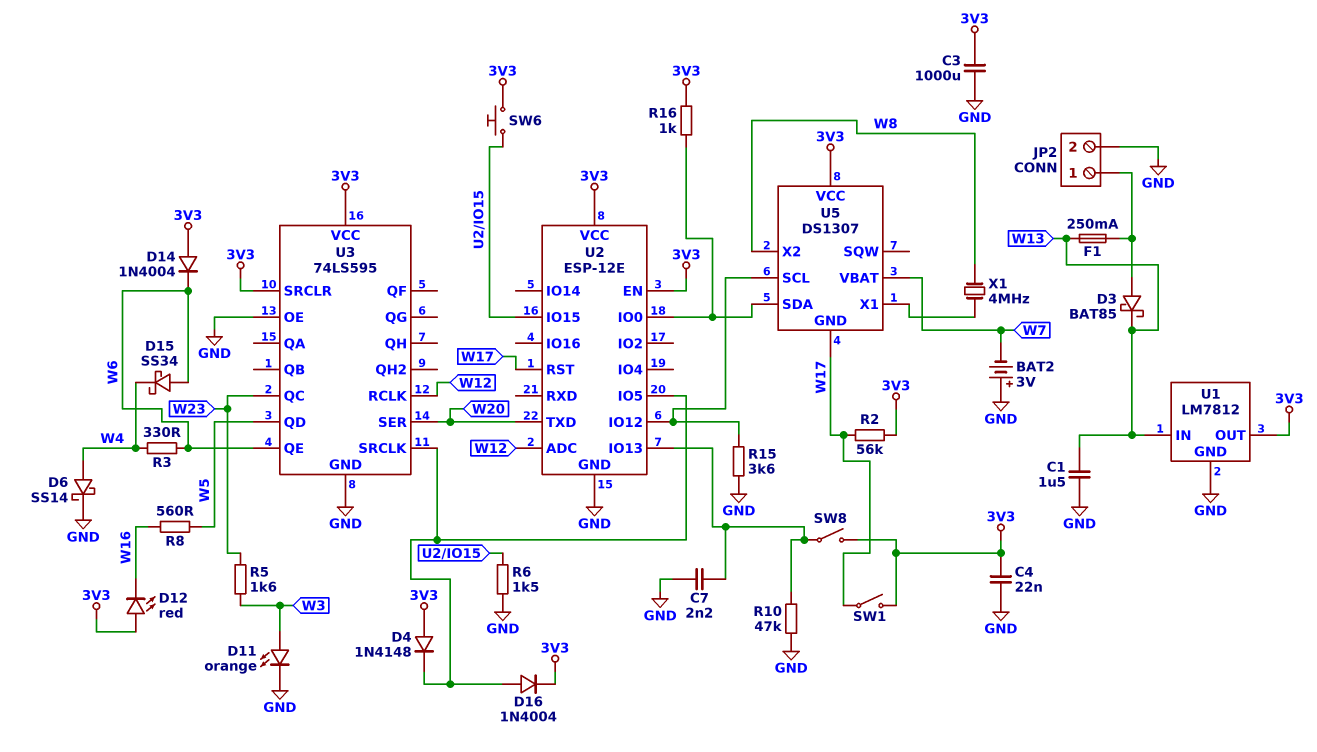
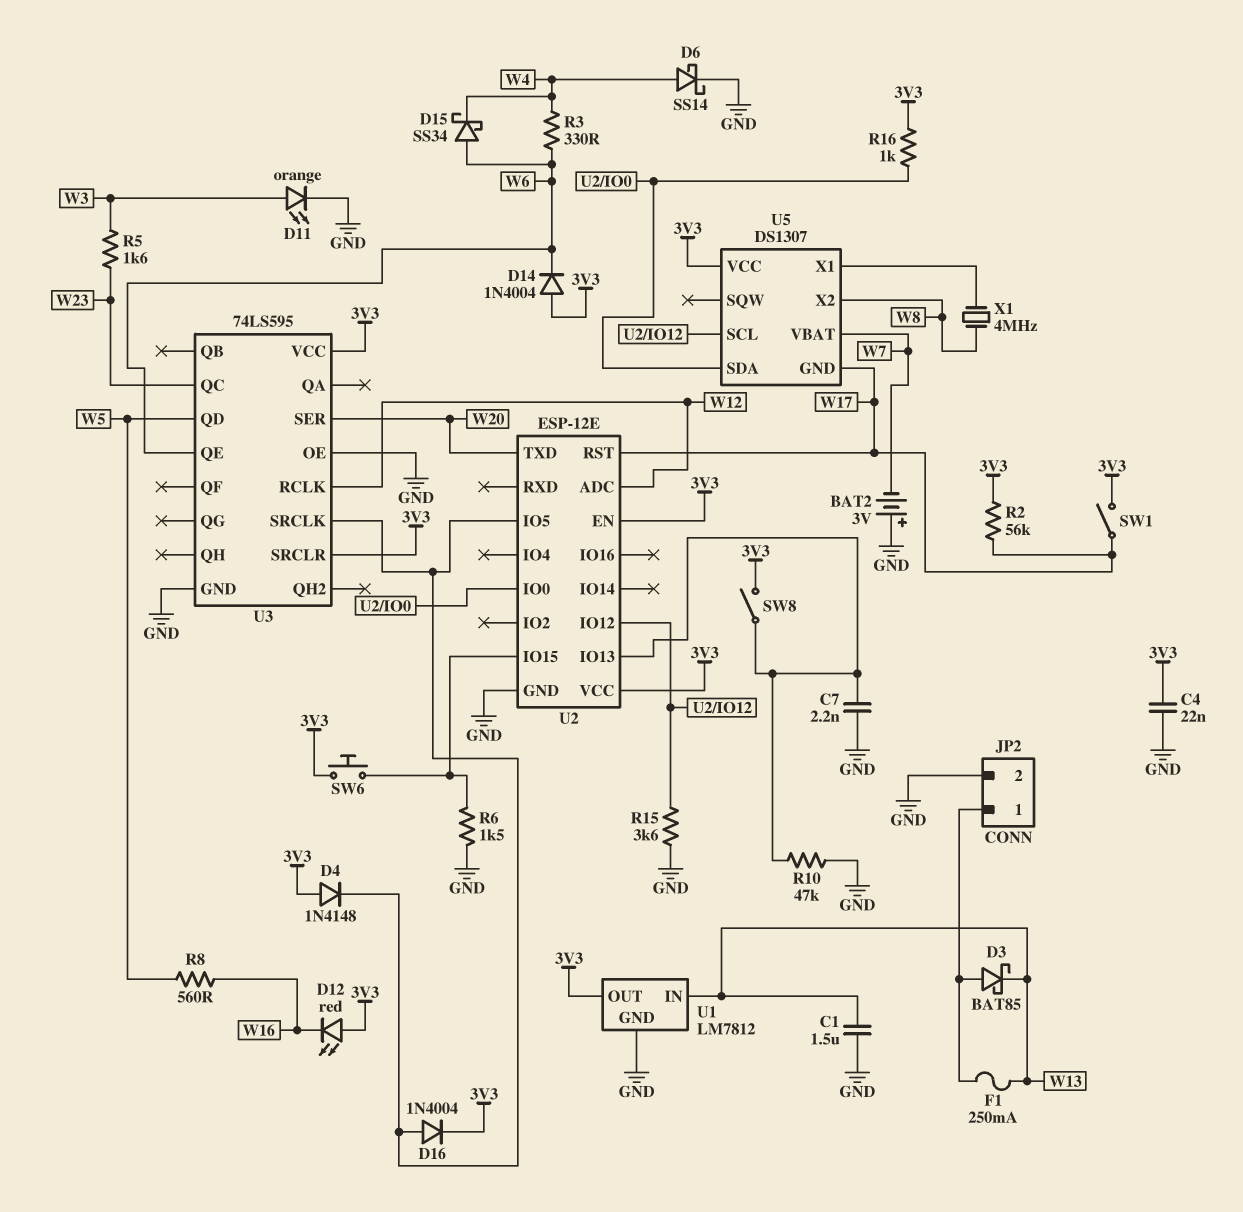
C3: 1000uF (3V3, GND) -> none

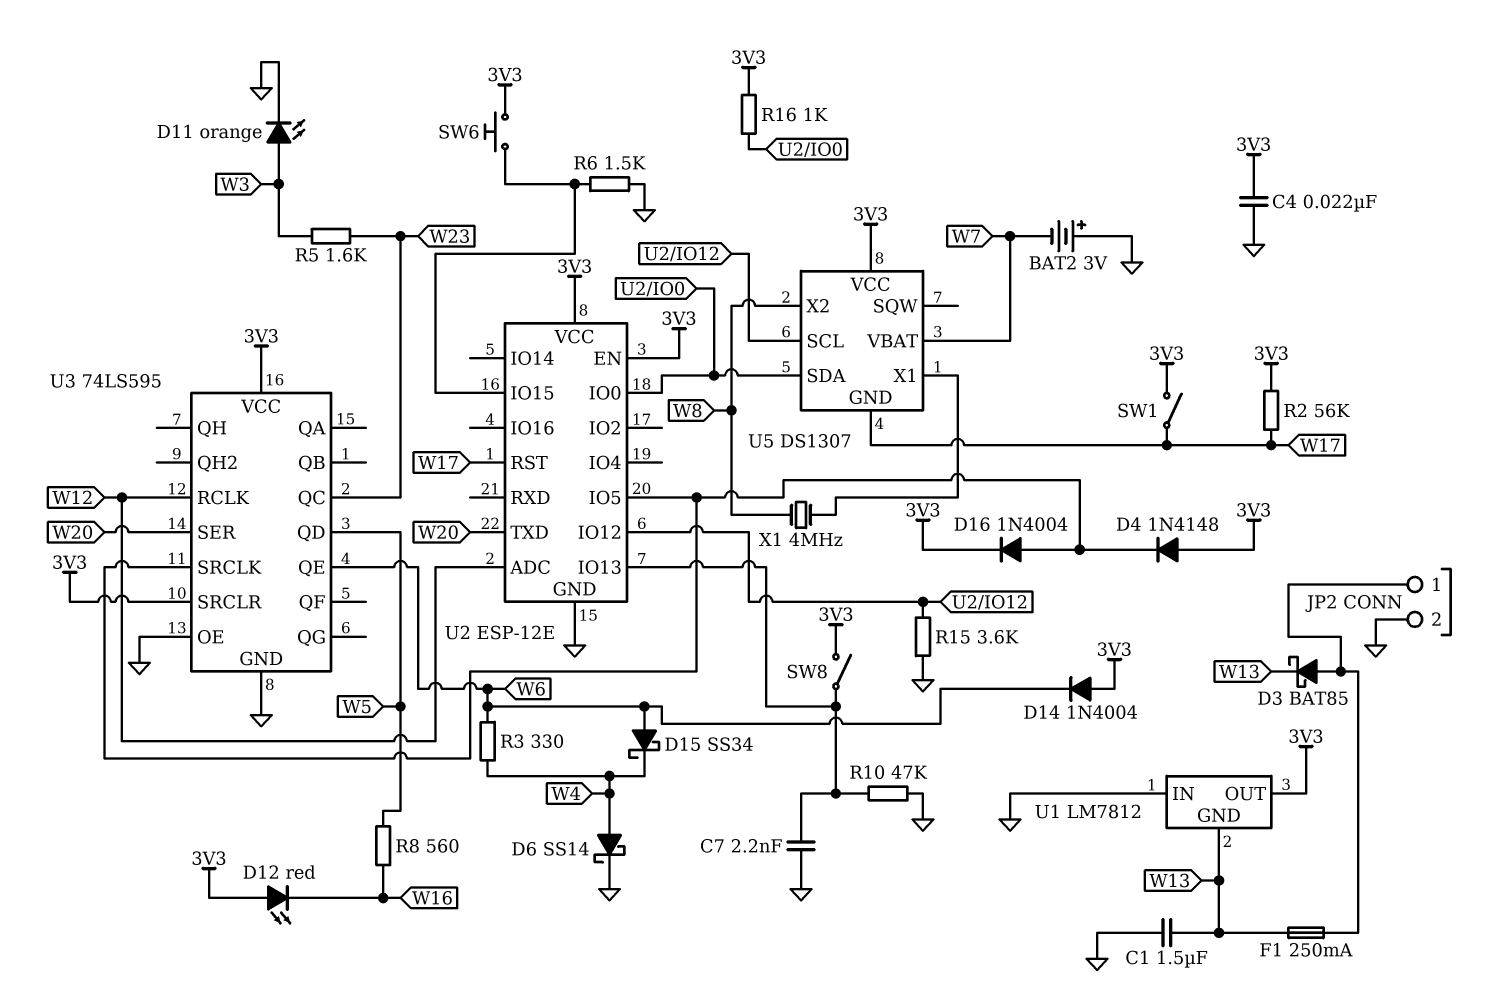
U1 pin GND: GND -> W13
U1 pin IN: W13 -> GND

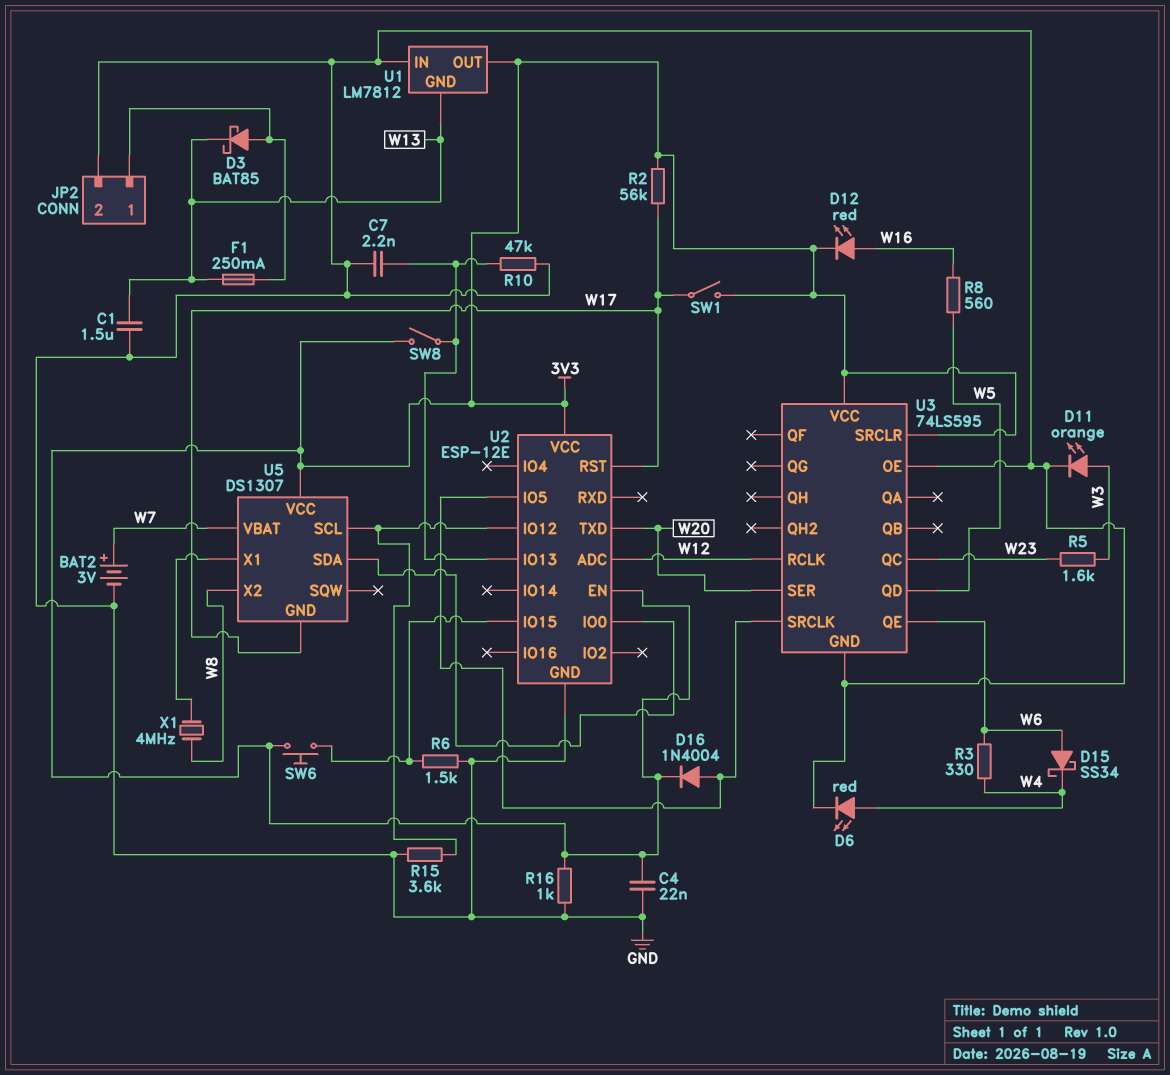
BAT2: 3V (plus GND, minus W7) -> 3V (plus W7, minus GND)
D4: diode 1N4148 (A 3V3, K U2/IO5) -> none
D6: schottky SS14 (A W4, K GND) -> LED red (A W4, K GND)
D12: LED red (A 3V3, K W16) -> LED red (A W16, K 3V3)
D14: diode 1N4004 (A 3V3, K W6) -> none
R16: 1k (3V3, U2/IO0) -> 1k (3V3, GND)

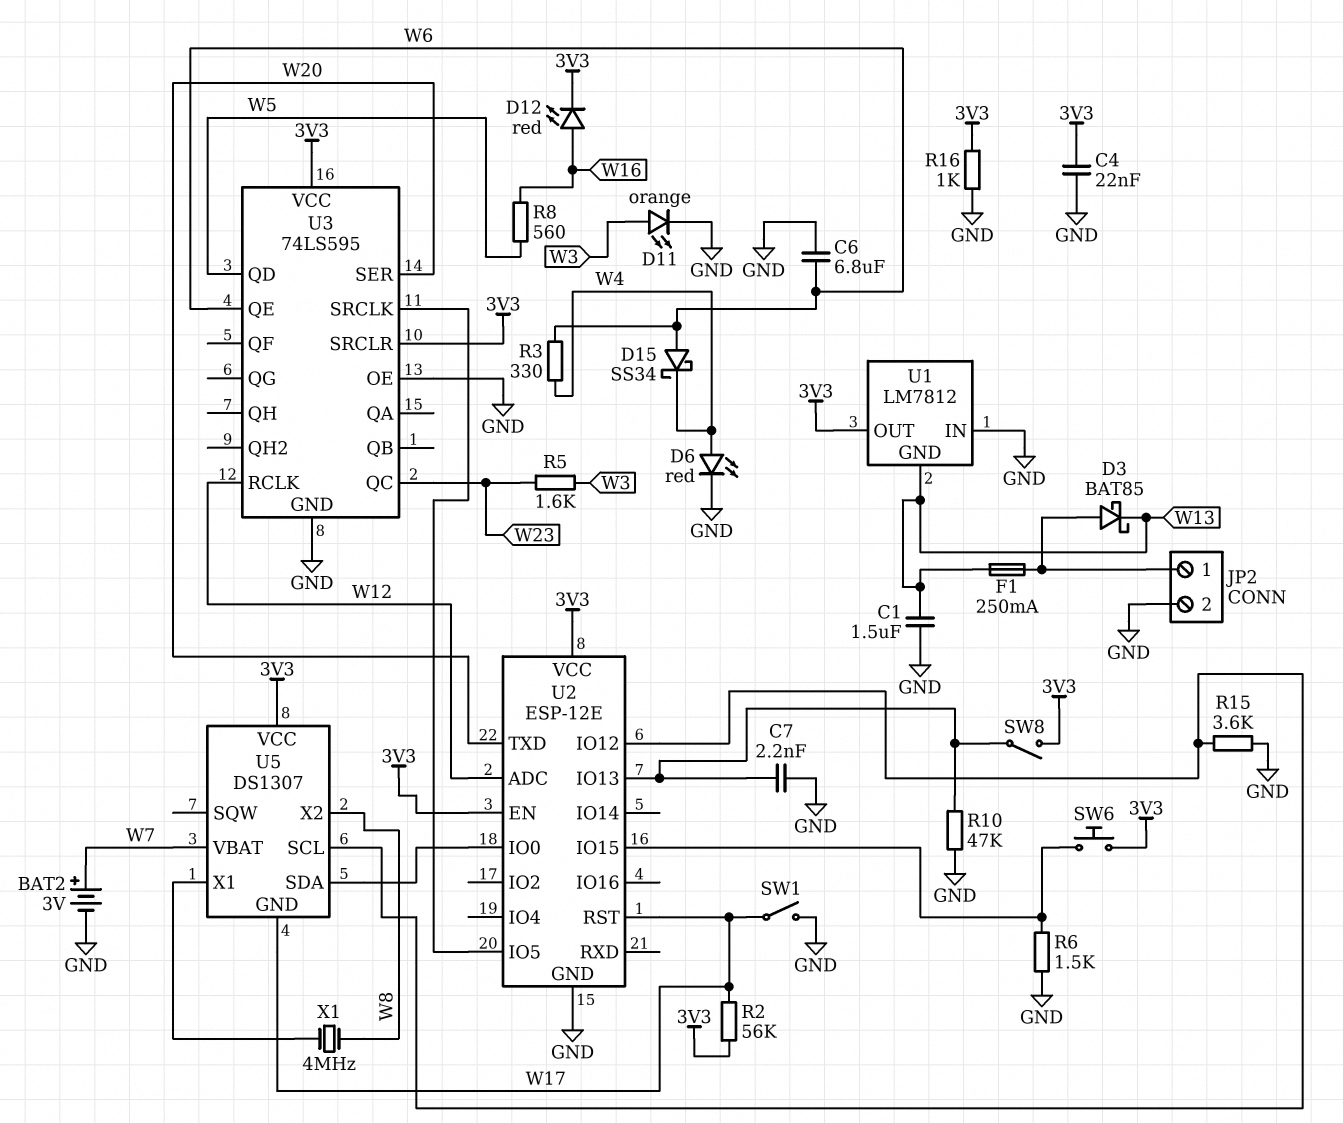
C6: none -> 6.8uF (GND, W6)
D16: diode 1N4004 (A U2/IO5, K 3V3) -> none
SW1: switch (3V3, W17) -> switch (GND, W17)

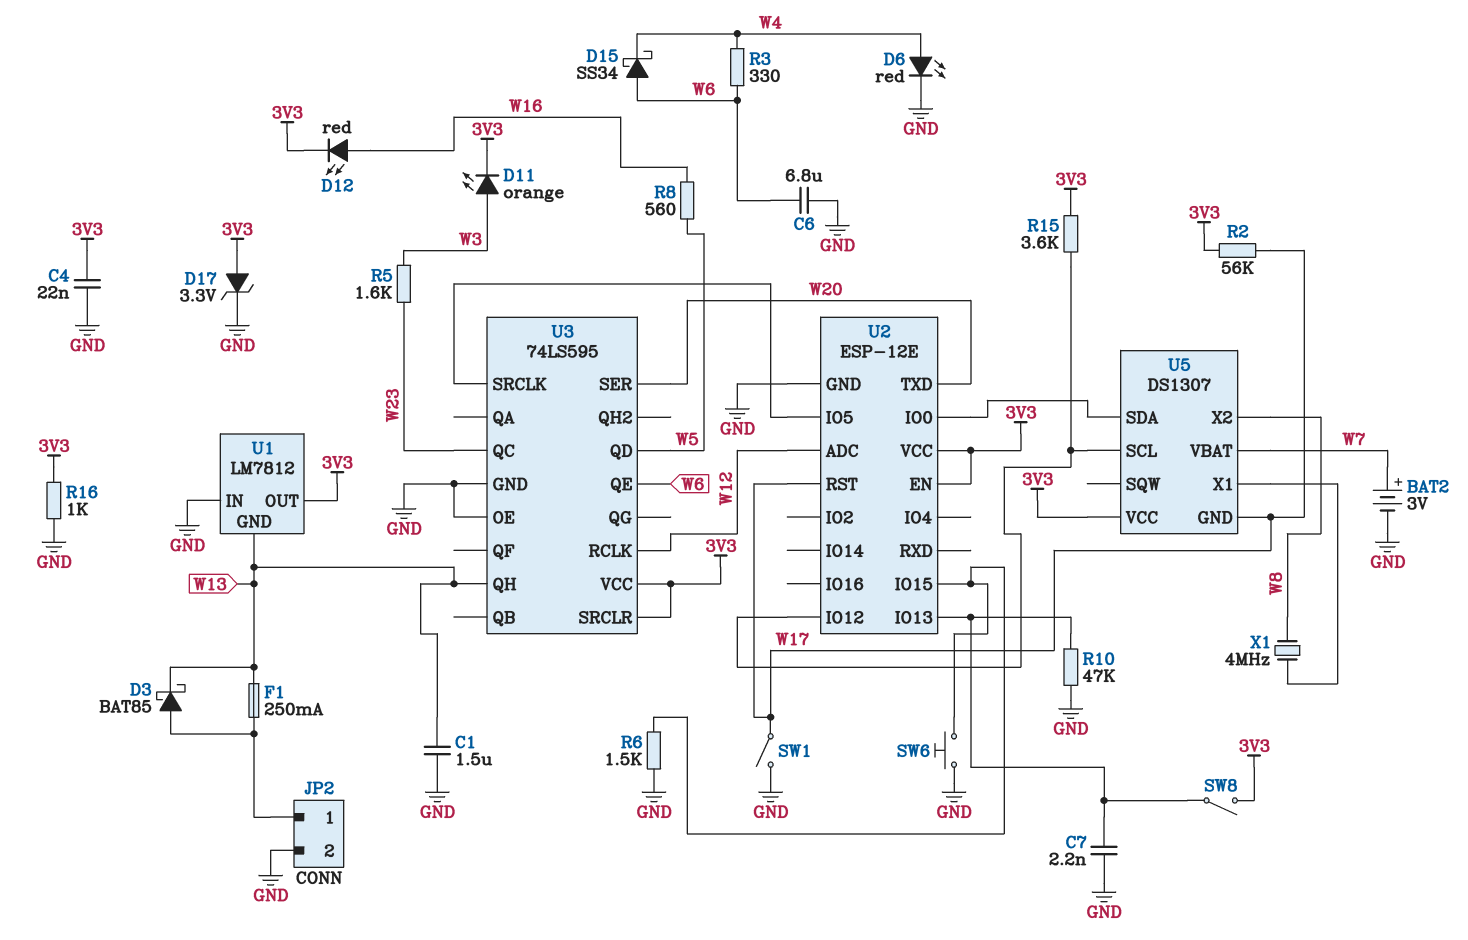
D11: LED orange (A W3, K GND) -> LED orange (A W3, K 3V3)
D17: none -> zener 3.3V (A 3V3, K GND)
R15: 3.6k (GND, U2/IO12) -> 3.6k (3V3, U2/IO12)
SW6: button (3V3, U2/IO15) -> button (GND, U2/IO15)
U3 pin QH: none -> W13

